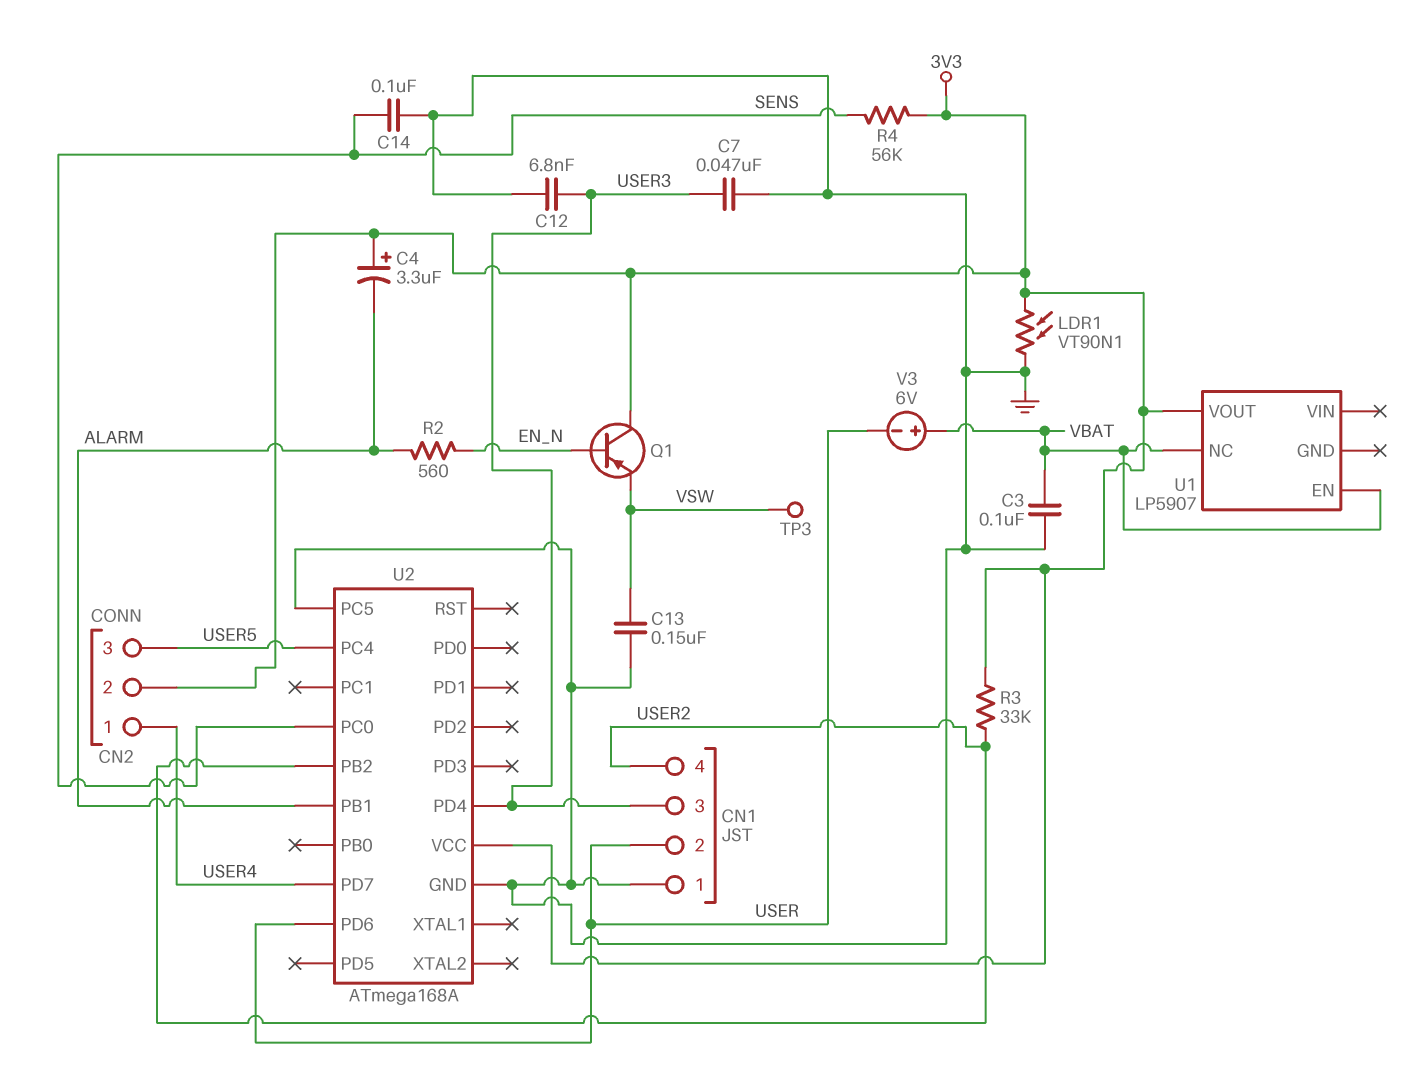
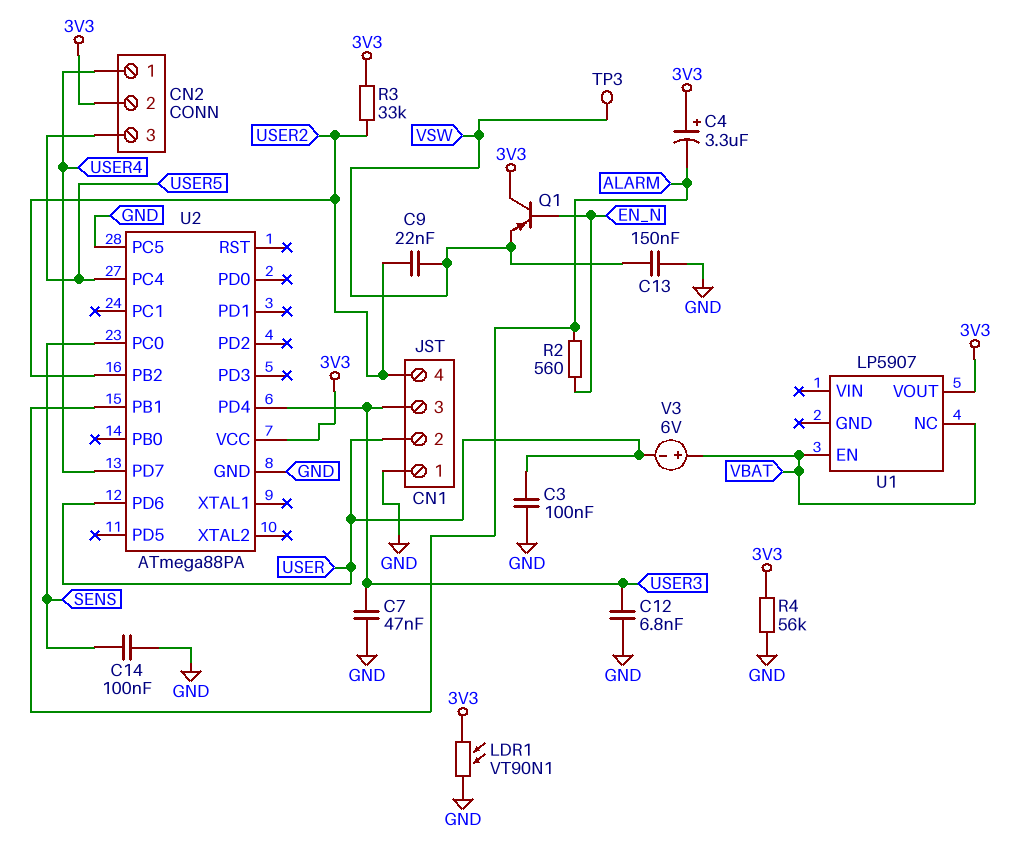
C3: 100nF (GND, VBAT) -> 100nF (GND, USER)
C9: none -> 22nF (USER2, VSW)
R4: 56k (3V3, SENS) -> 56k (3V3, GND)
U2: ATmega168A -> ATmega88PA

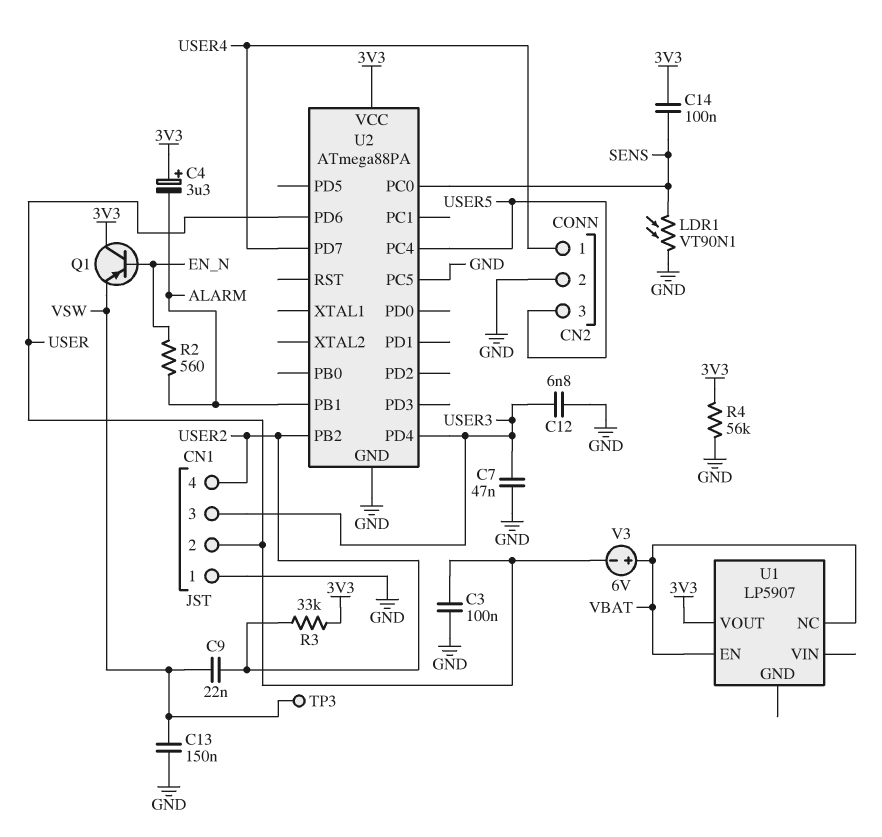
C14: 100nF (GND, SENS) -> 100nF (3V3, SENS)
CN2 pin 2: 3V3 -> GND
LDR1: VT90N1 (3V3, GND) -> VT90N1 (GND, SENS)

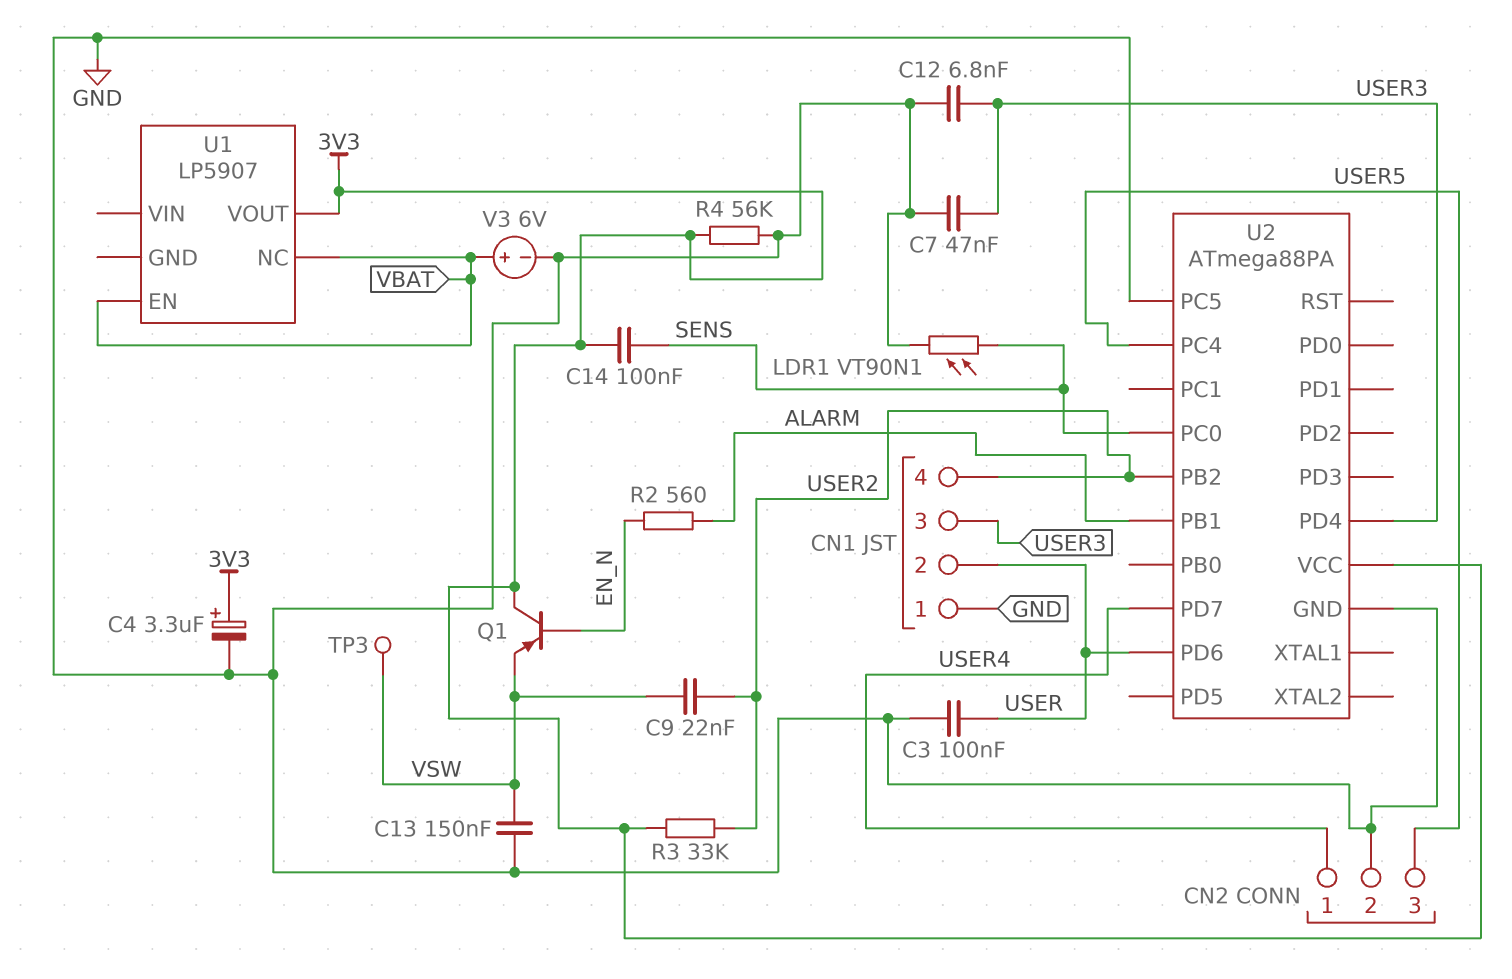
C4: 3.3uF (plus 3V3, minus ALARM) -> 3.3uF (plus 3V3, minus GND)
V3: 6V (plus VBAT, minus USER) -> 6V (plus VBAT, minus GND)

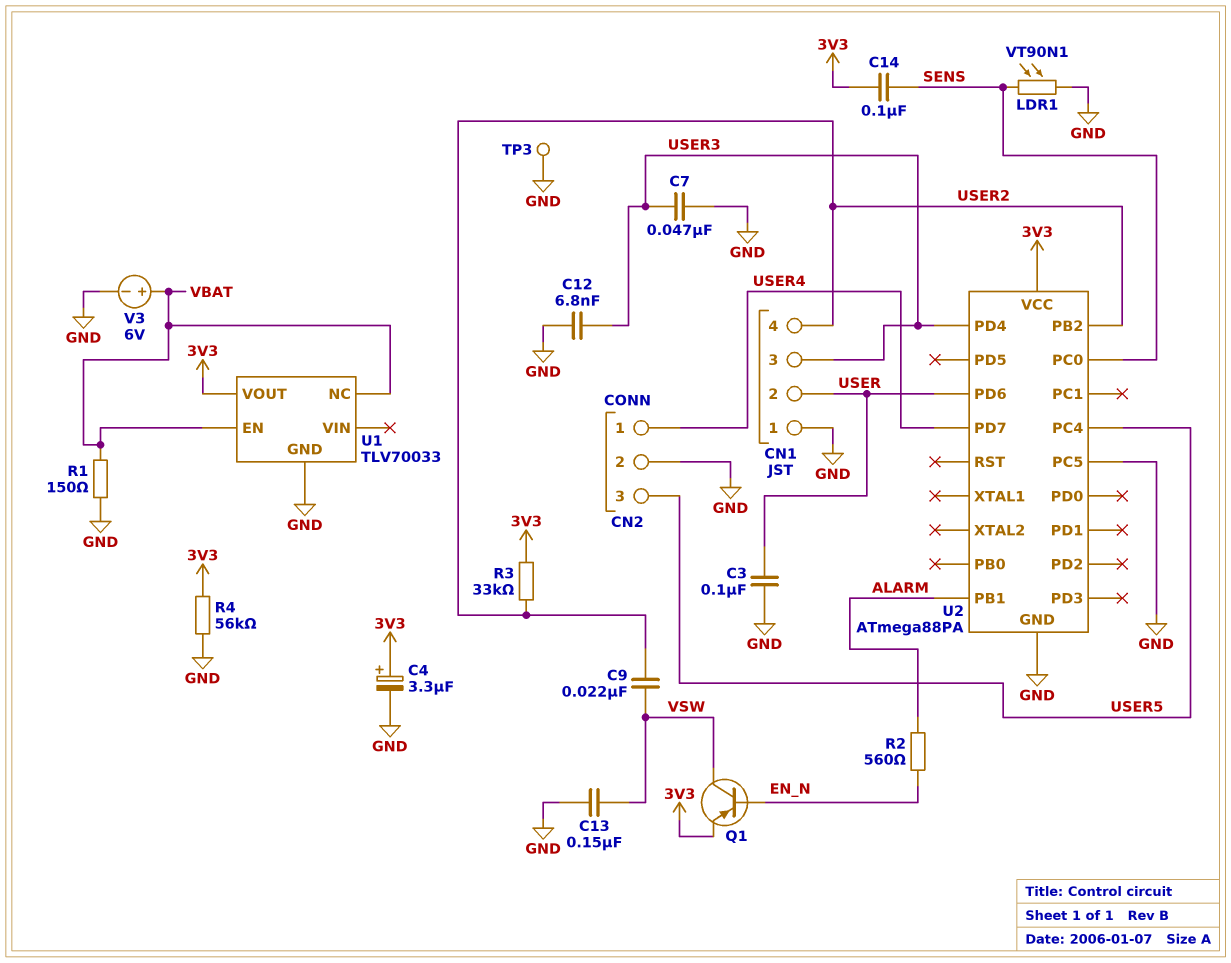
Q1: PNP (B EN_N, C 3V3, E VSW) -> PNP (B EN_N, C VSW, E 3V3)
R1: none -> 150 (GND, VBAT)
TP3: test point (VSW) -> test point (GND)
U1: LP5907 -> TLV70033
U1 pin GND: none -> GND

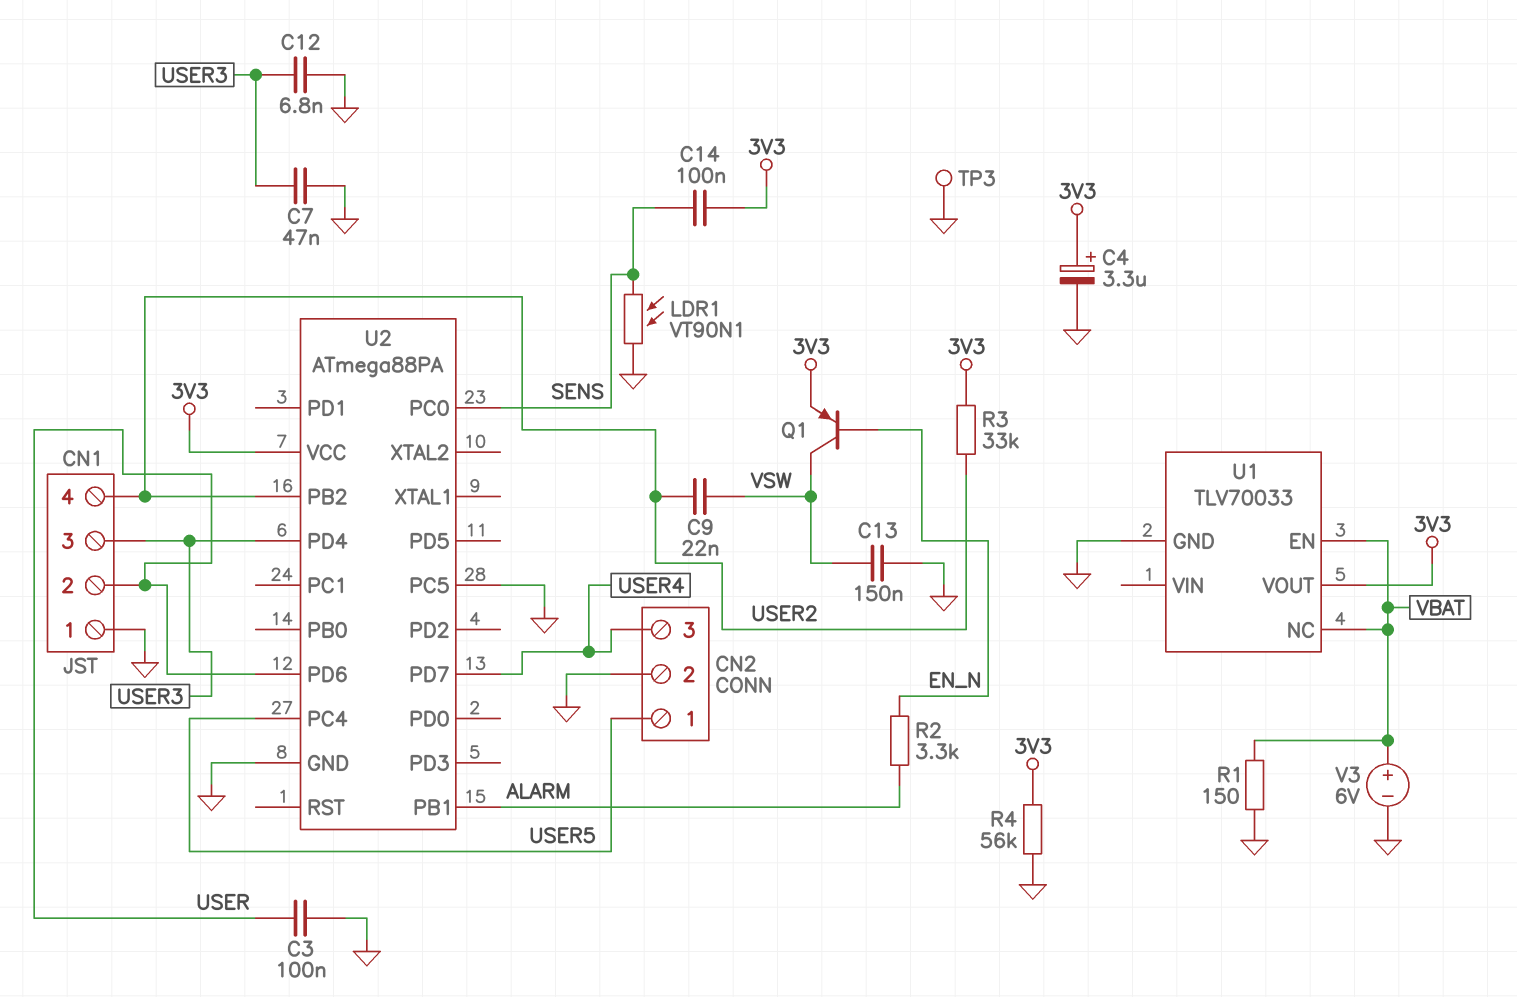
CN2 pin 1: USER4 -> USER5
CN2 pin 3: USER5 -> USER4
R2: 560 (ALARM, EN_N) -> 3.3k (ALARM, EN_N)

